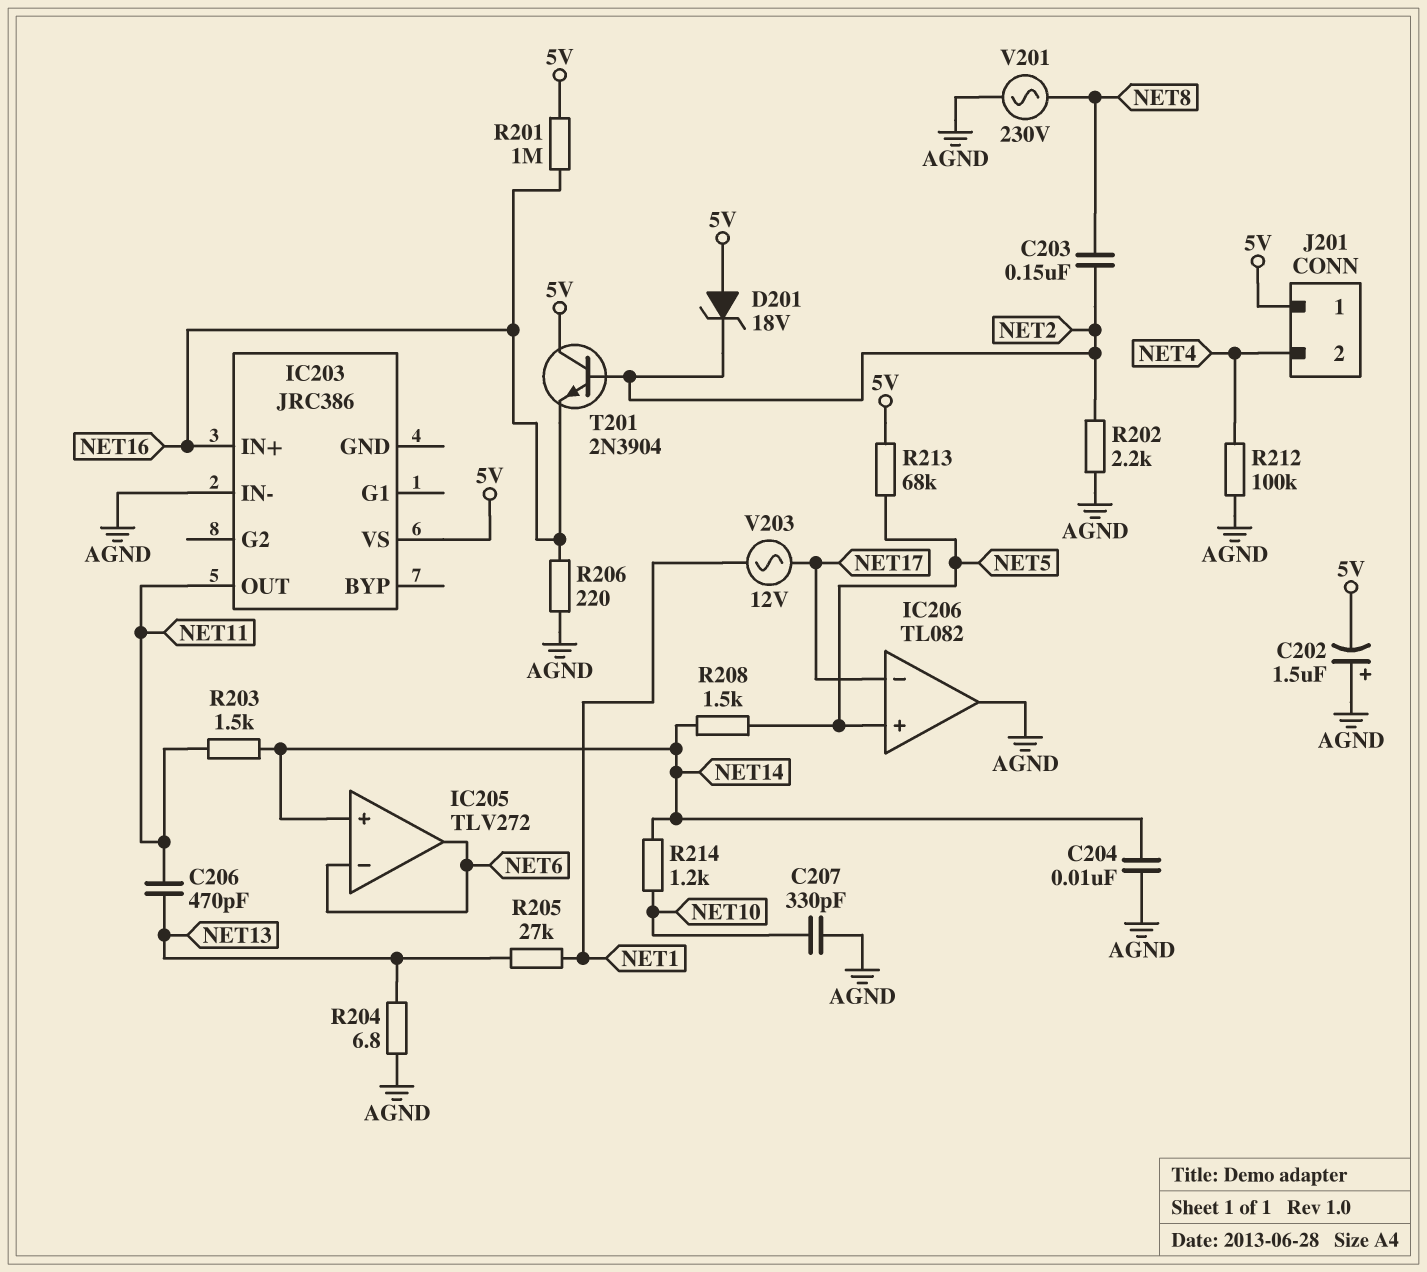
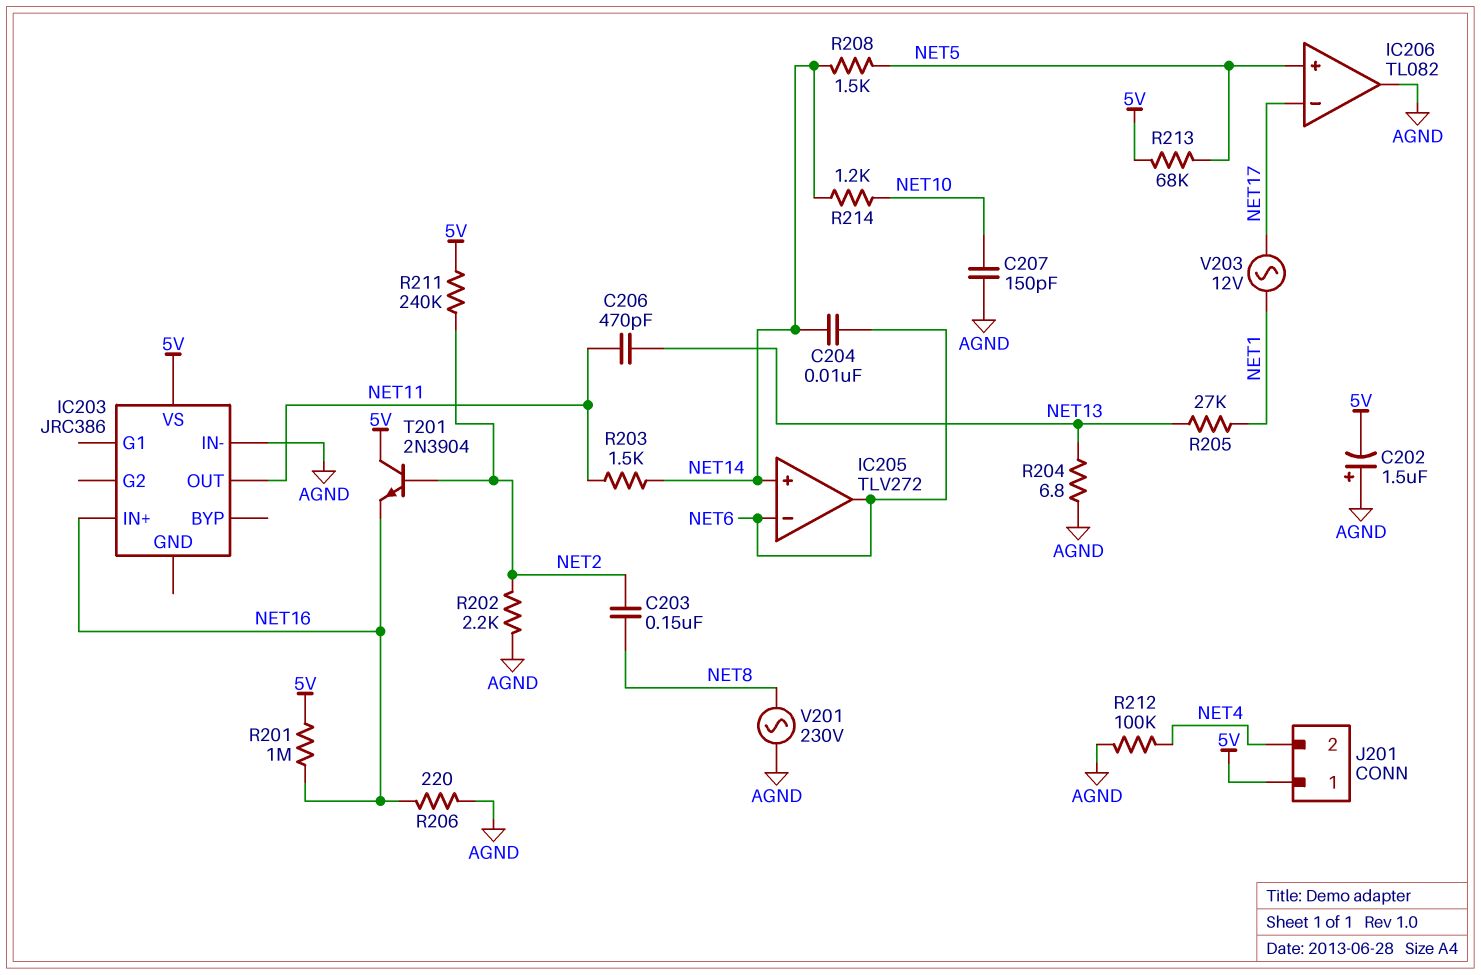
C204: 10nF (AGND, NET14) -> 10nF (NET6, NET14)
C207: 330pF (AGND, NET10) -> 150pF (AGND, NET10)
D201: zener 18V (A 5V, K NET2) -> none
R211: none -> 240k (5V, NET2)

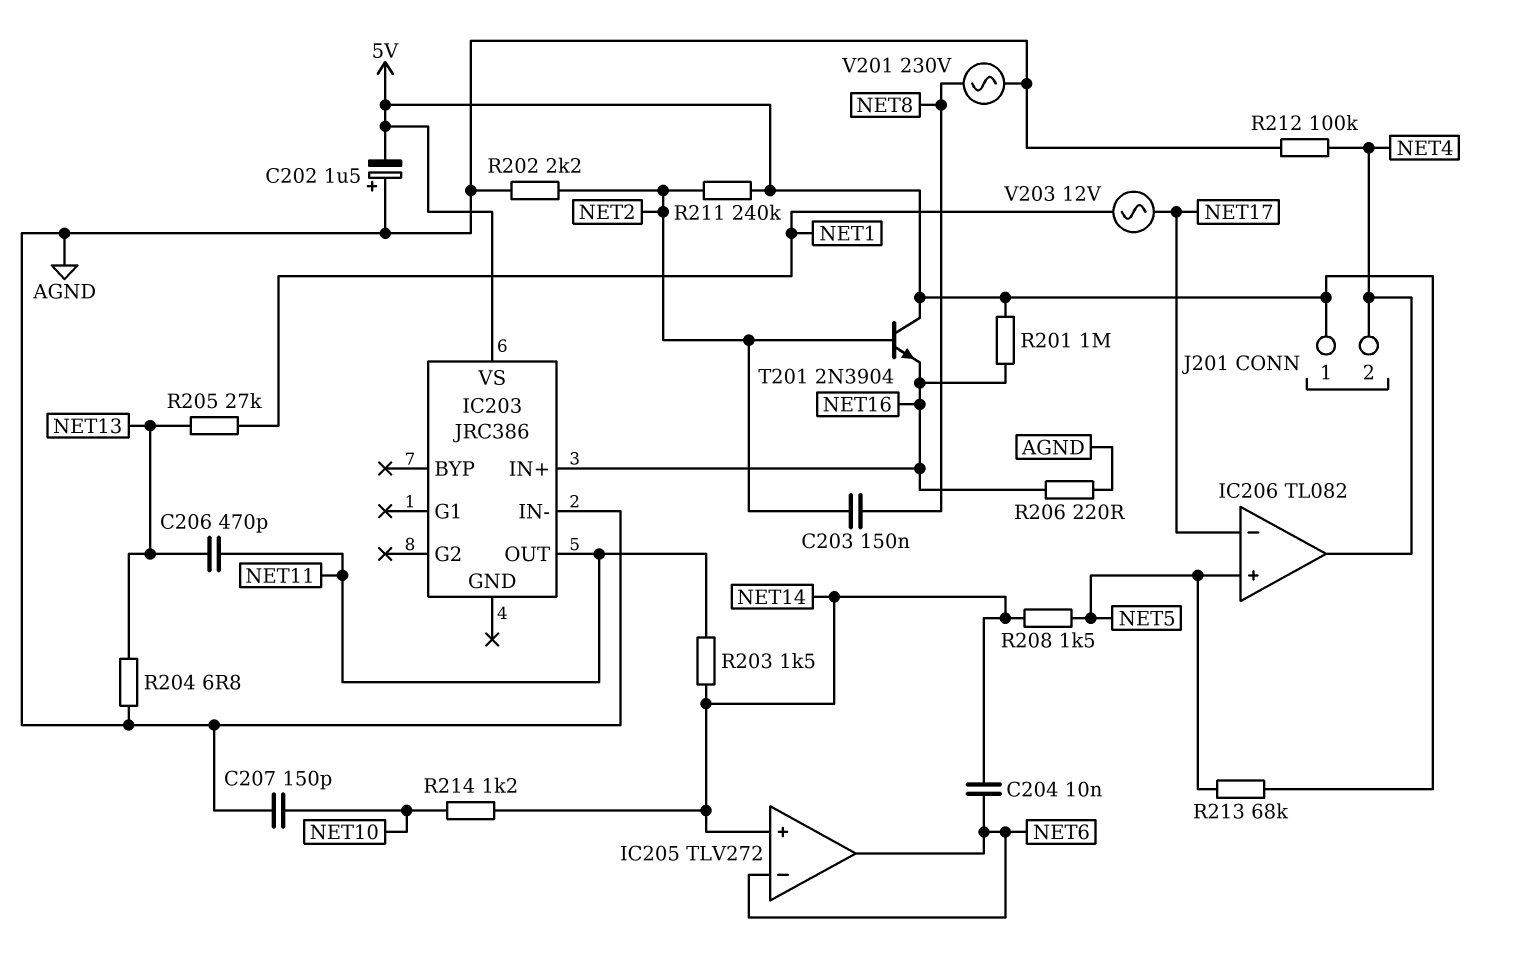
IC206 pin out: AGND -> NET4

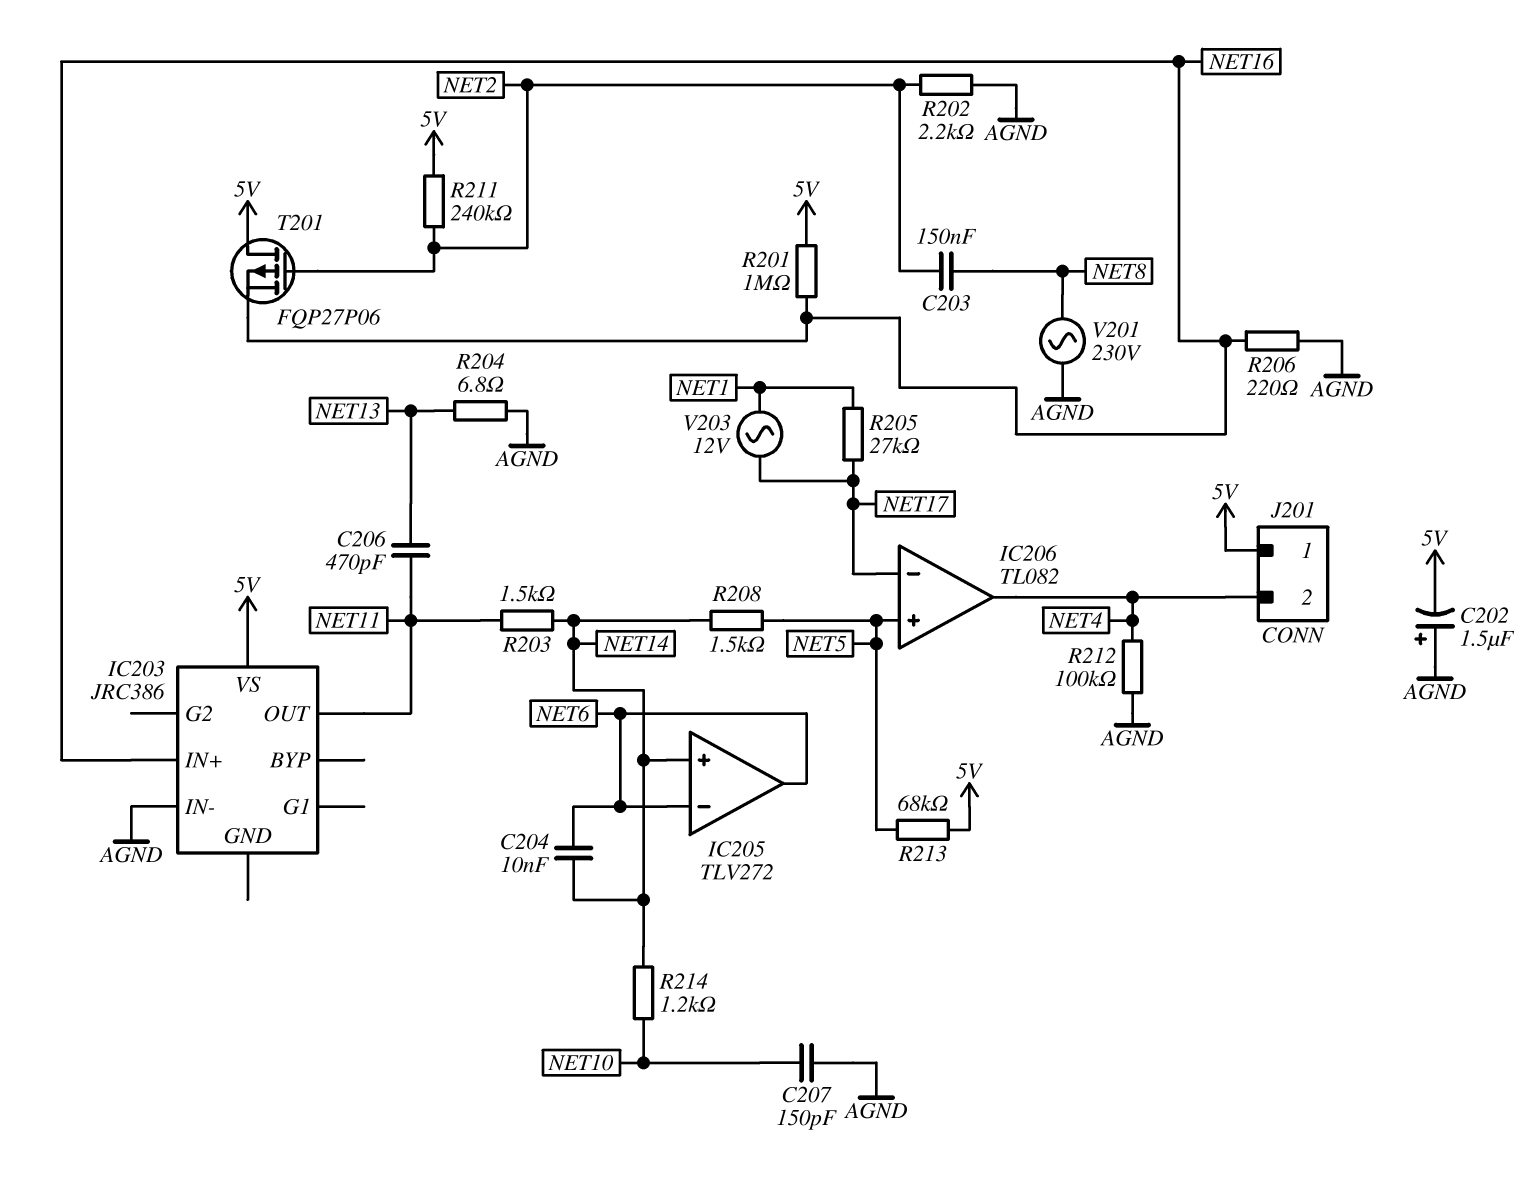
R205: 27k (NET1, NET13) -> 27k (NET1, NET17)
T201: NPN 2N3904 (B NET2, C 5V, E NET16) -> PMOS FQP27P06 (G NET2, D 5V, S NET16)

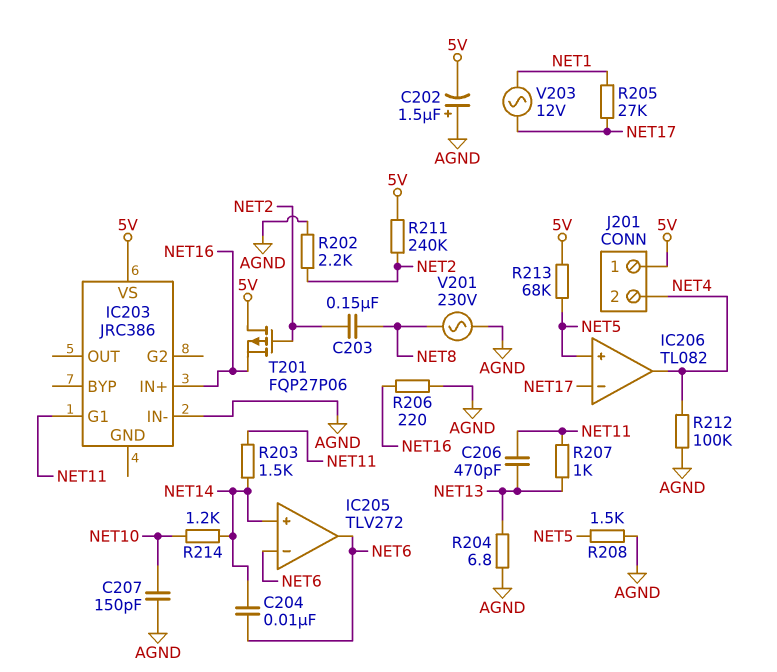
IC203 pin G1: none -> NET11
IC203 pin OUT: NET11 -> none
R201: 1M (5V, NET16) -> none
R207: none -> 1k (NET11, NET13)
R208: 1.5k (NET5, NET14) -> 1.5k (AGND, NET5)

